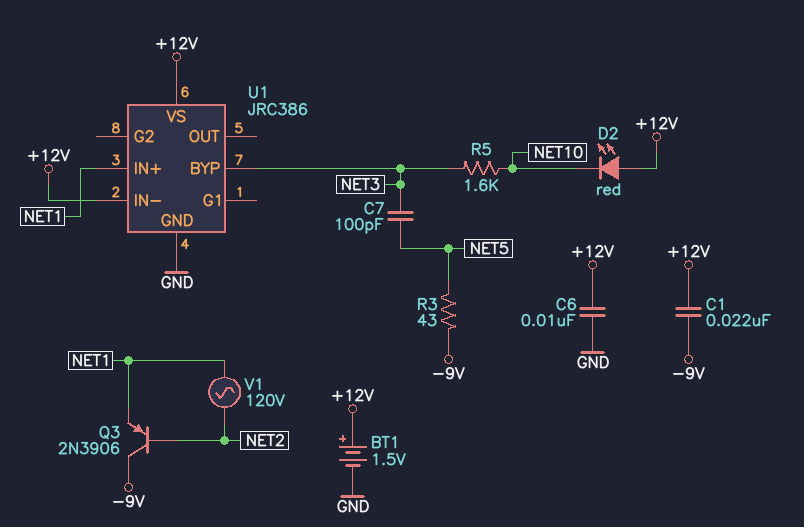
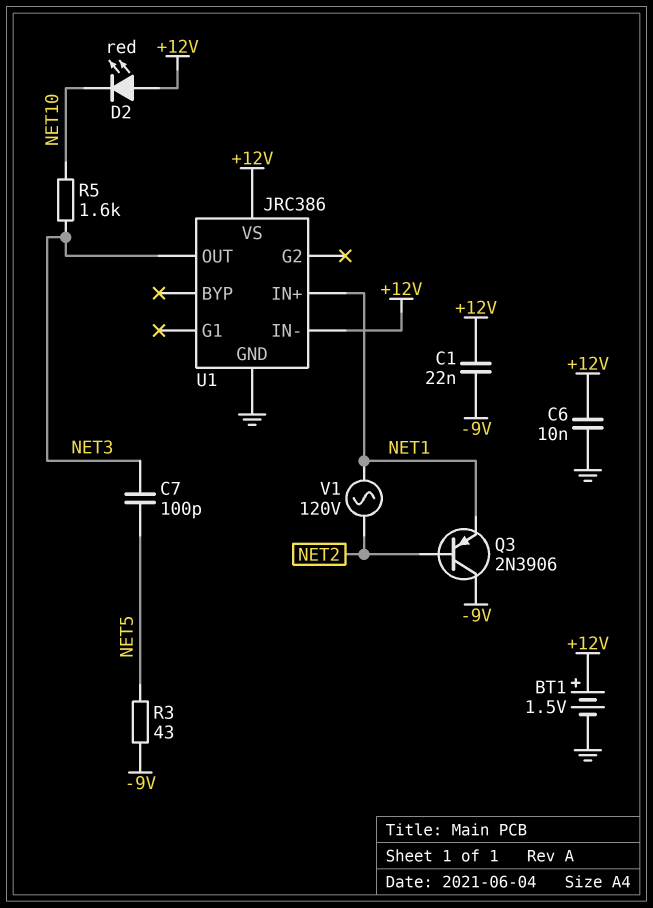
U1 pin BYP: NET3 -> none
U1 pin OUT: none -> NET3

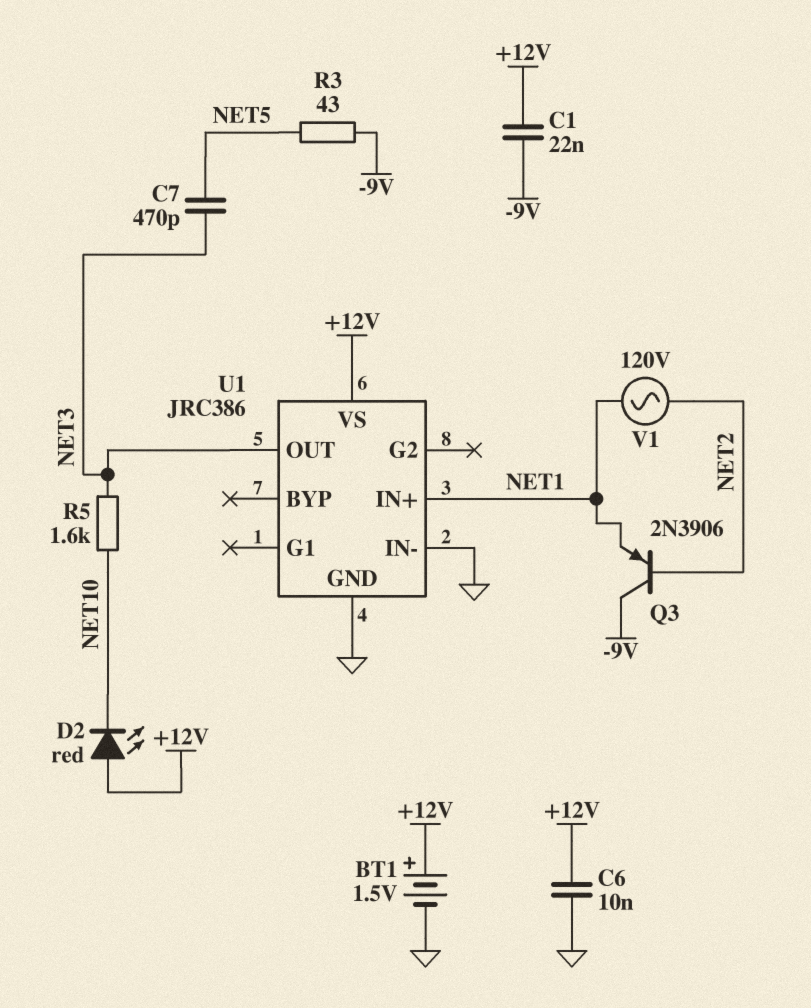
C7: 100pF (NET3, NET5) -> 470pF (NET3, NET5)
U1 pin IN-: +12V -> GND

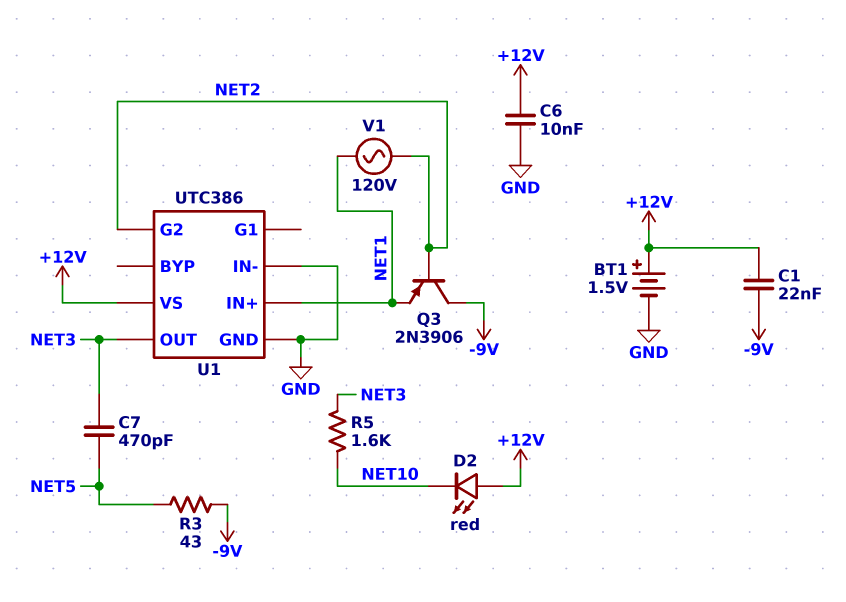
U1: JRC386 -> UTC386
U1 pin G2: none -> NET2

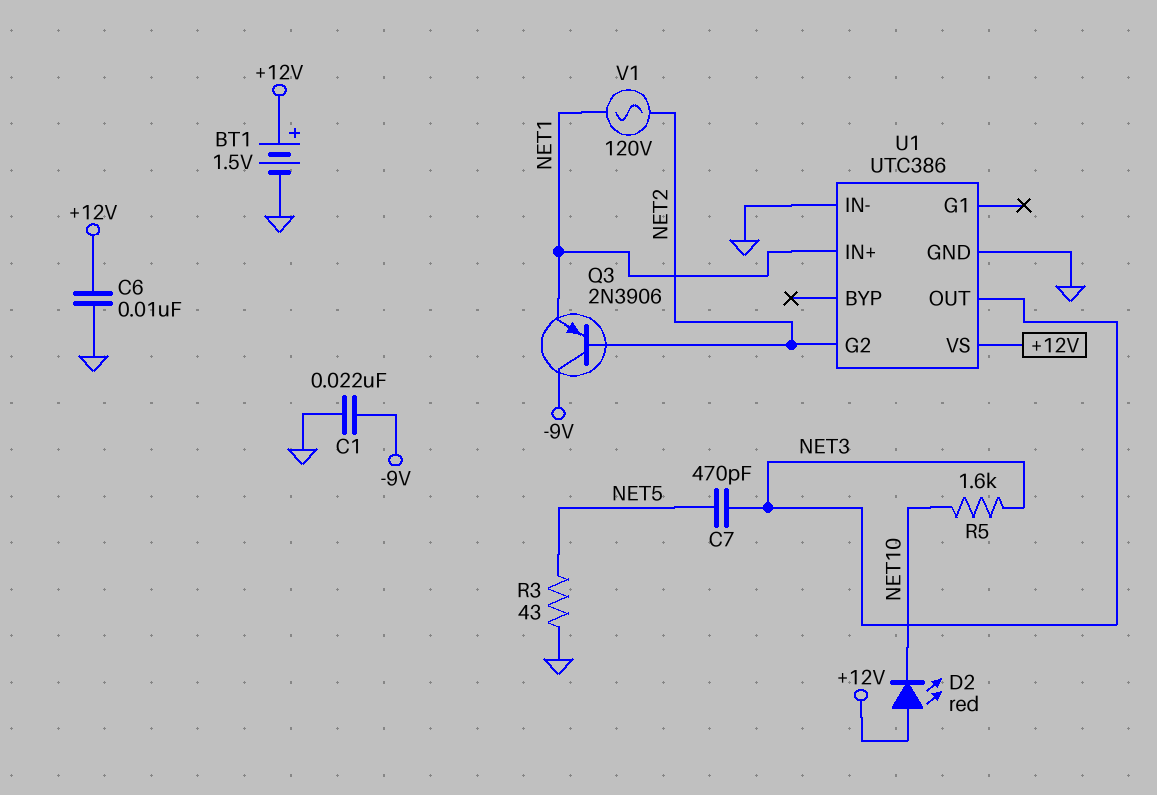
C1: 22nF (+12V, -9V) -> 22nF (-9V, GND)
R3: 43 (-9V, NET5) -> 43 (GND, NET5)

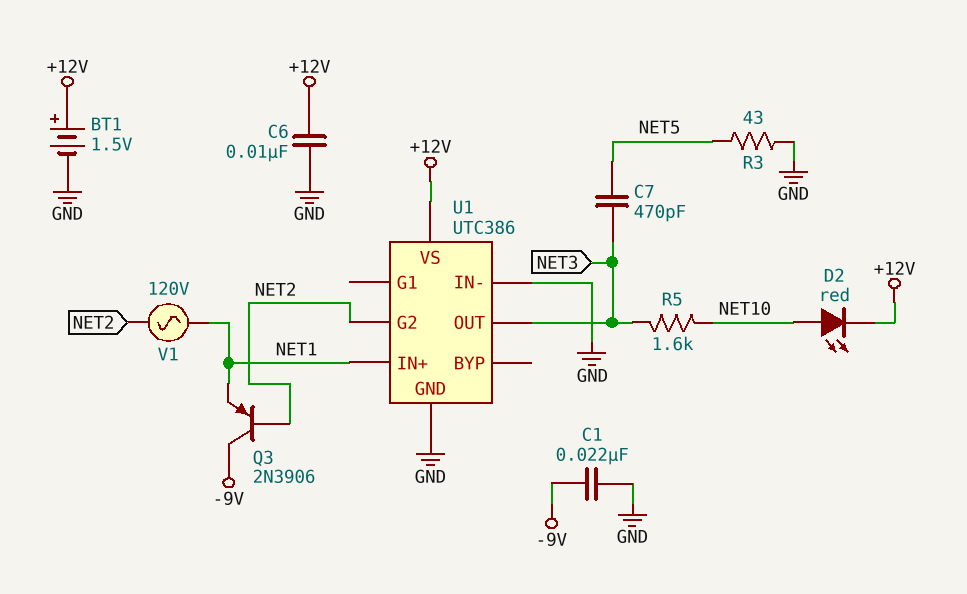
D2: LED red (A +12V, K NET10) -> LED red (A NET10, K +12V)

